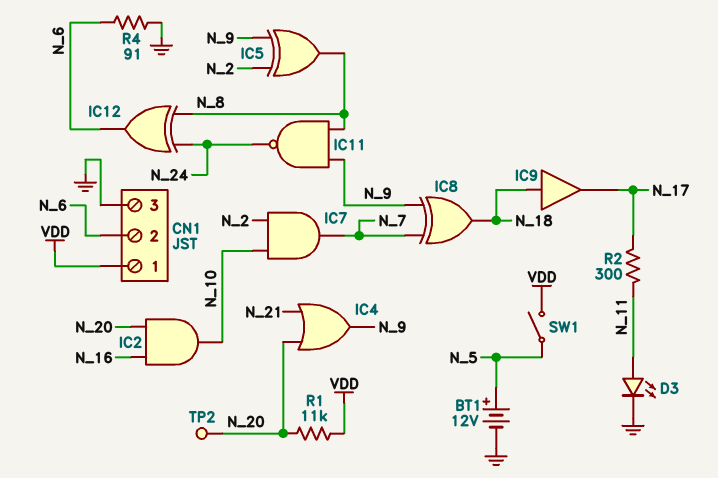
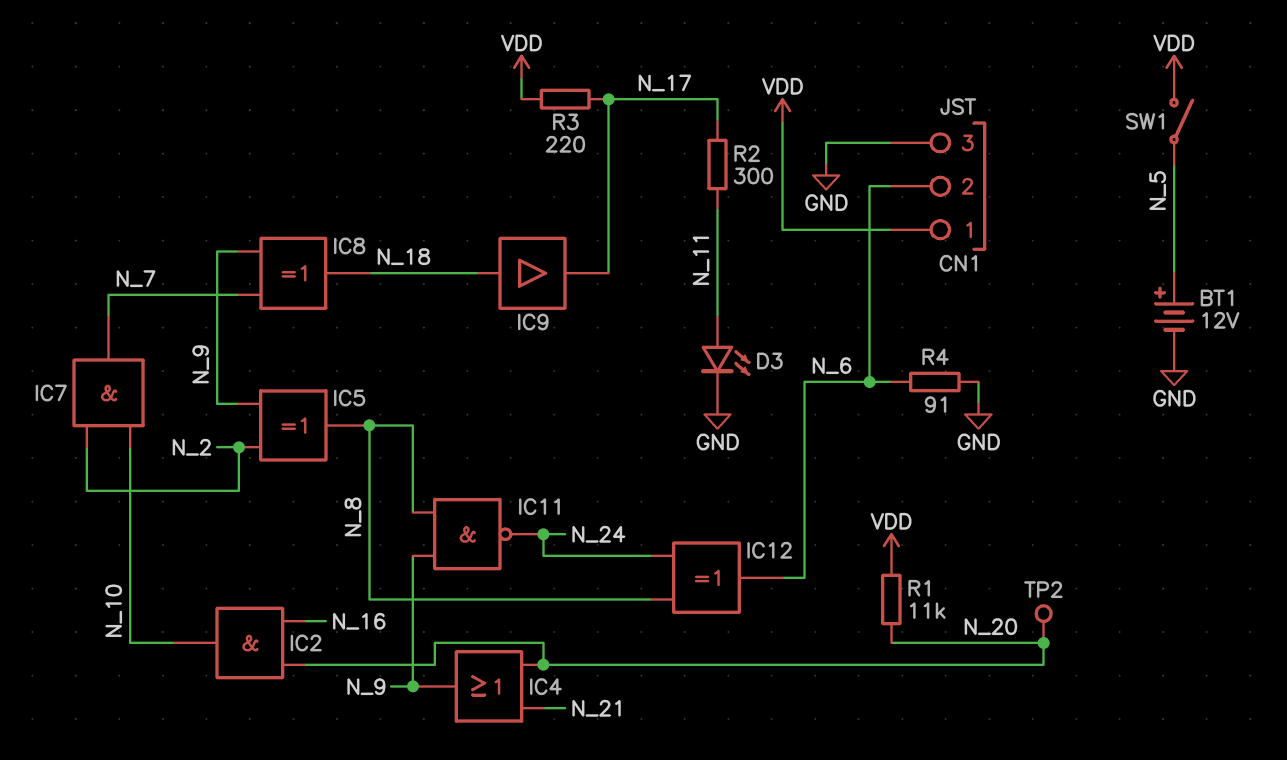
R3: none -> 220 (N_17, VDD)

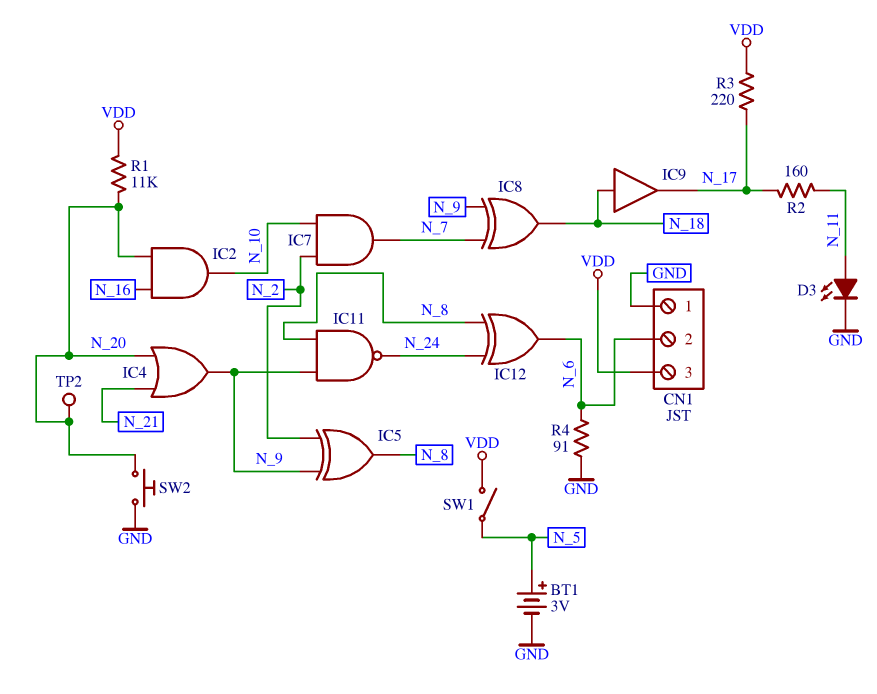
BT1: 12V (plus N_5, minus GND) -> 3V (plus N_5, minus GND)
CN1 pin 1: VDD -> GND
CN1 pin 3: GND -> VDD
R2: 300 (N_11, N_17) -> 160 (N_11, N_17)
SW2: none -> button (GND, N_20)

